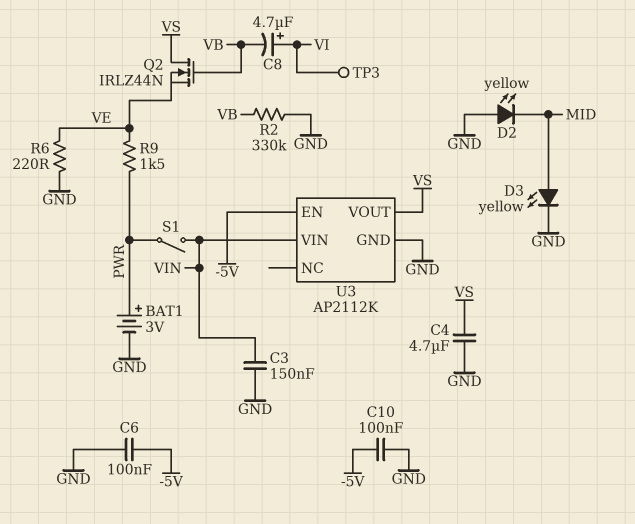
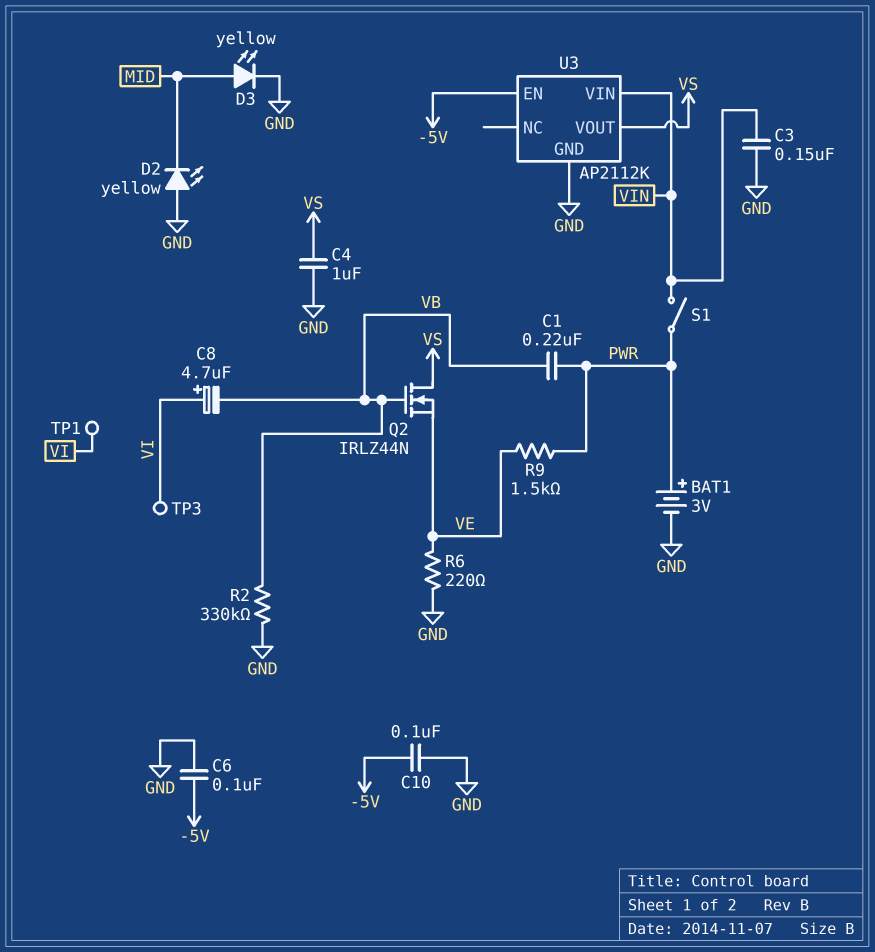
C1: none -> 220nF (PWR, VB)
C4: 4.7uF (GND, VS) -> 1uF (GND, VS)
TP1: none -> test point (VI)

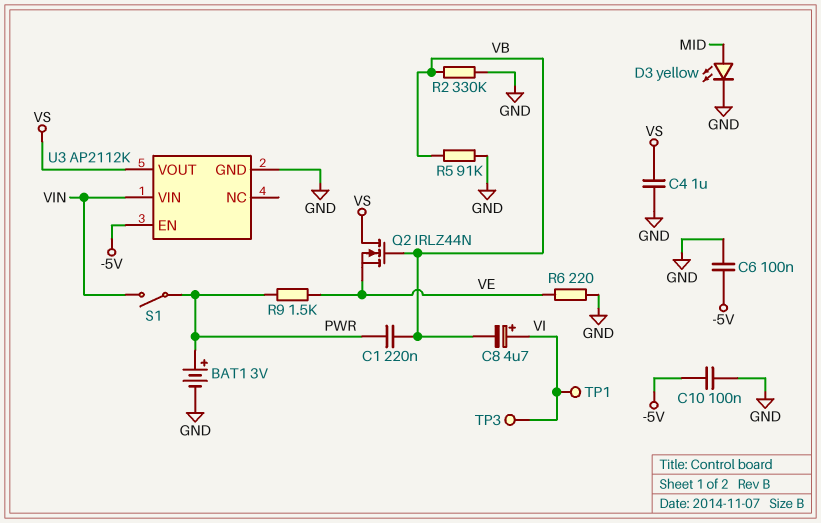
C3: 150nF (GND, VIN) -> none
D2: LED yellow (A GND, K MID) -> none
R5: none -> 91k (GND, VB)

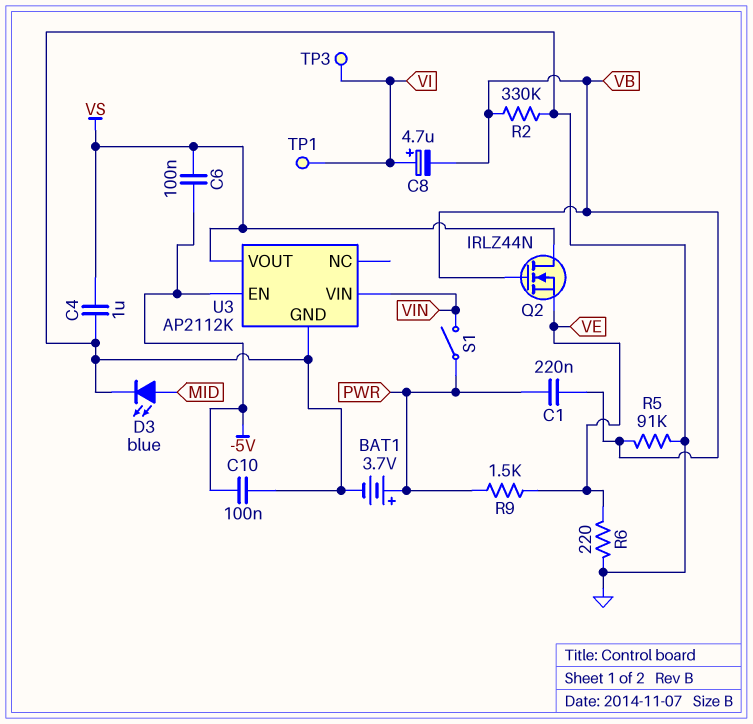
BAT1: 3V (plus PWR, minus GND) -> 3.7V (plus PWR, minus GND)
C6: 100nF (-5V, GND) -> 100nF (-5V, VS)
D3: LED yellow (A MID, K GND) -> LED blue (A MID, K GND)

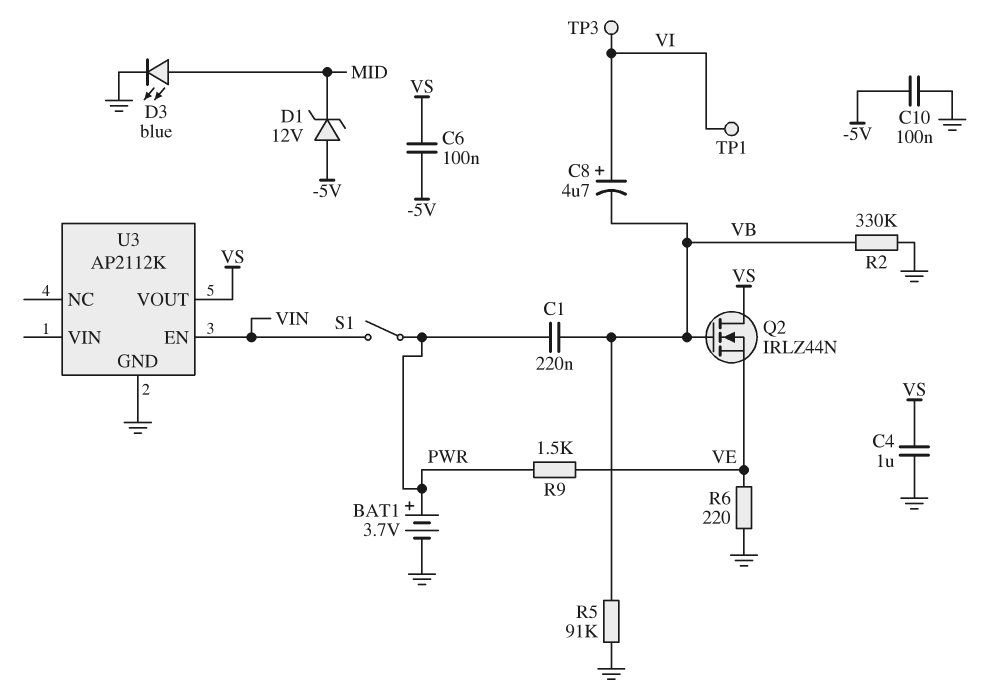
D1: none -> zener 12V (A -5V, K MID)
U3 pin EN: -5V -> VIN
U3 pin VIN: VIN -> none

